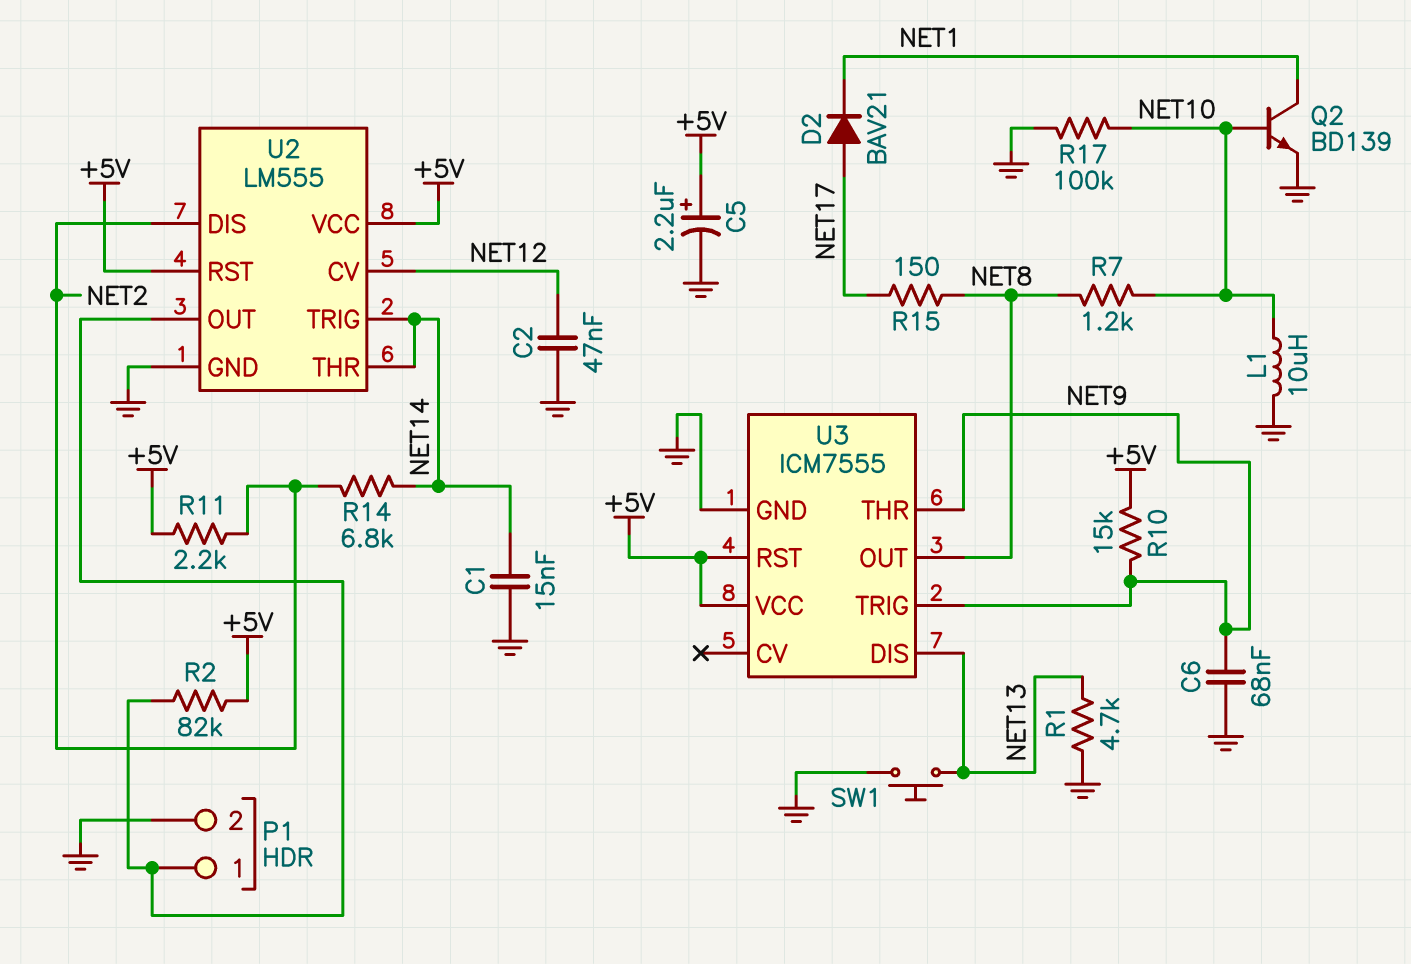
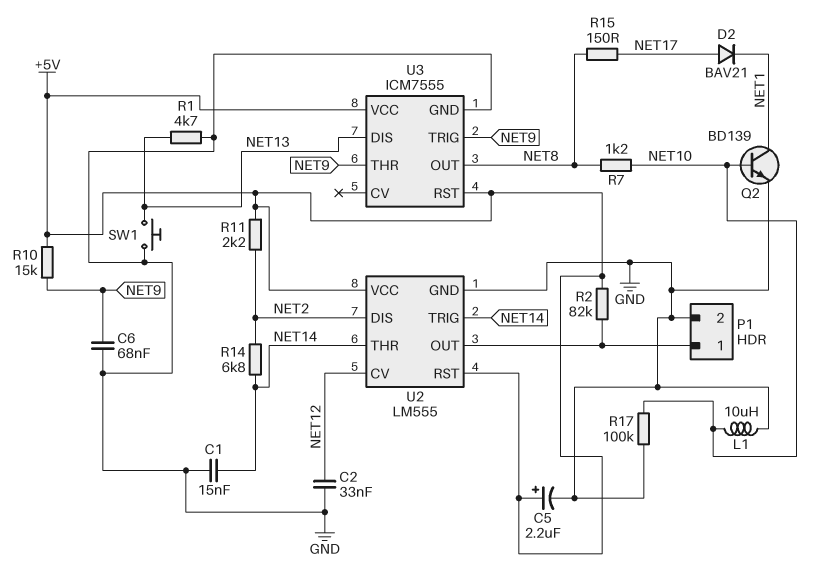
C2: 47nF (GND, NET12) -> 33nF (GND, NET12)

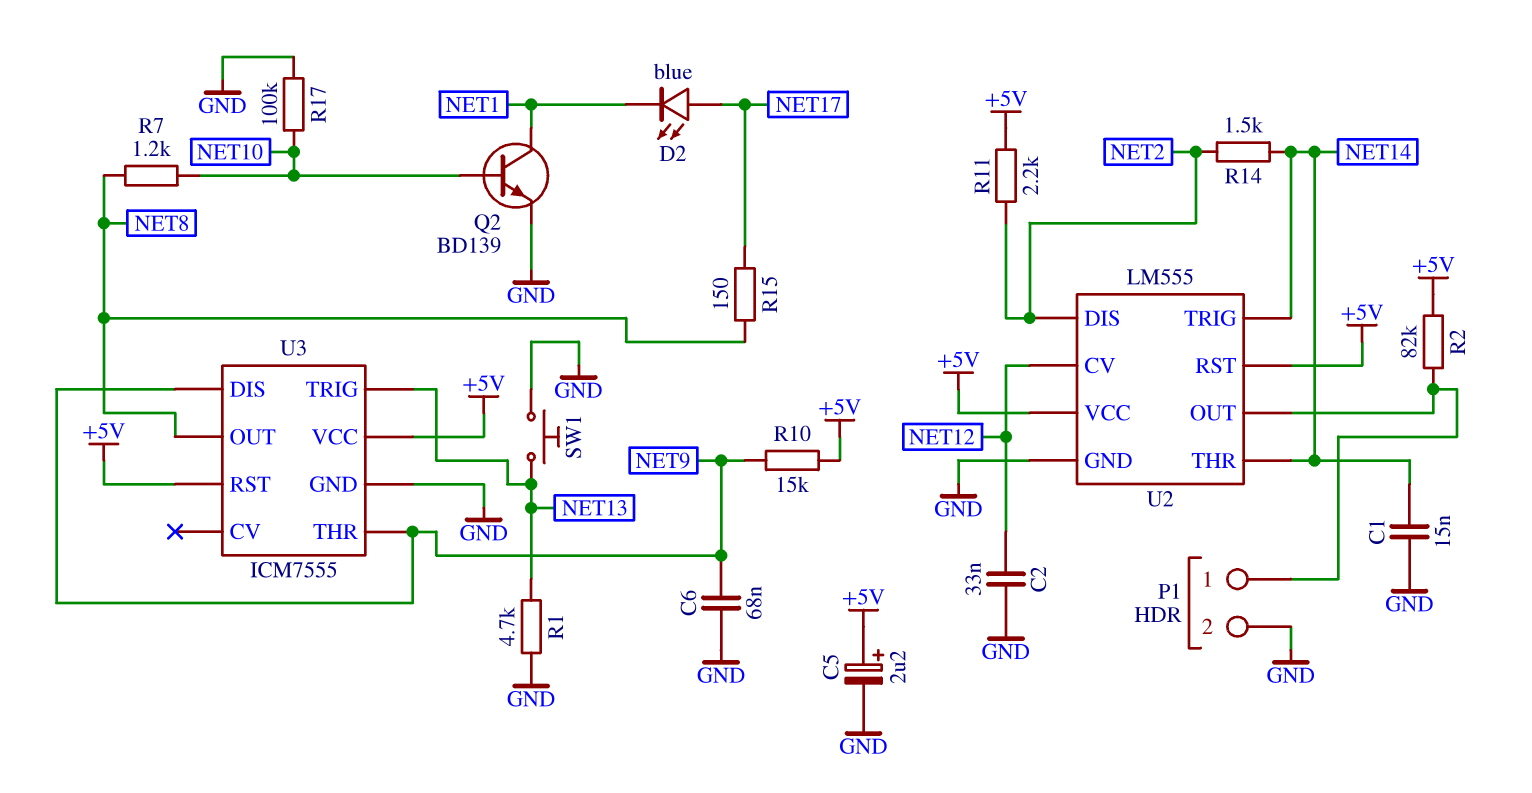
D2: diode BAV21 (A NET17, K NET1) -> LED blue (A NET17, K NET1)
L1: 10uH (GND, NET10) -> none
R14: 6.8k (NET2, NET14) -> 1.5k (NET2, NET14)
U3 pin DIS: NET13 -> NET9
U3 pin TRIG: NET9 -> NET13

